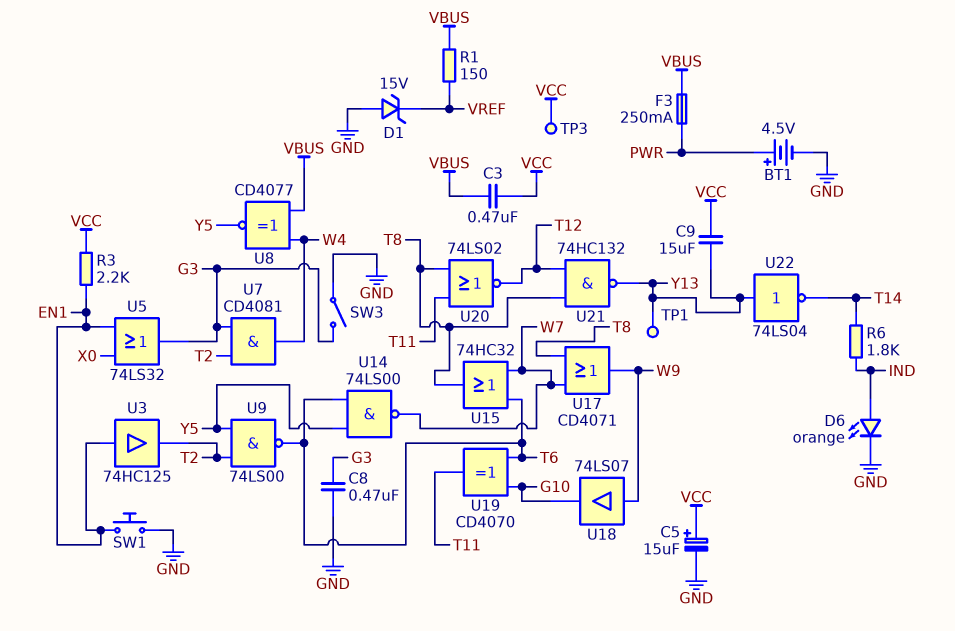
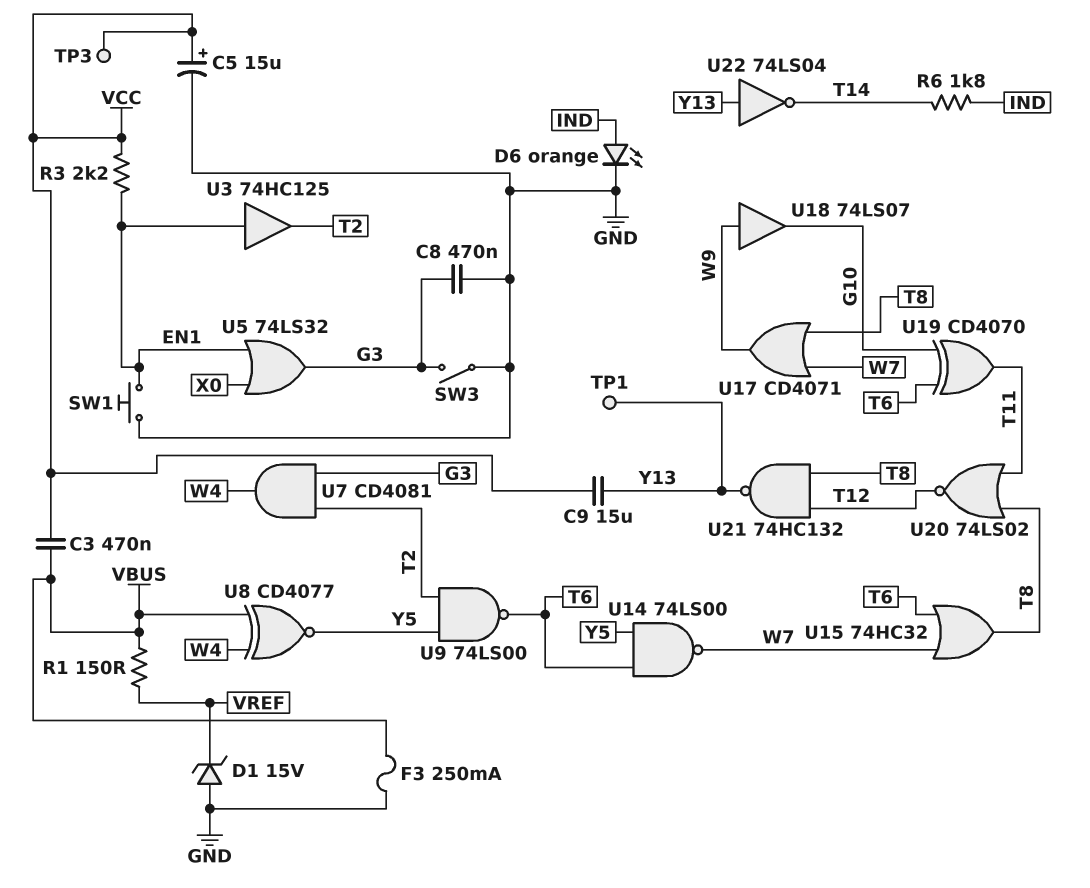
BT1: 4.5V (plus PWR, minus GND) -> none
F3: 250mA (PWR, VBUS) -> 250mA (GND, VBUS)

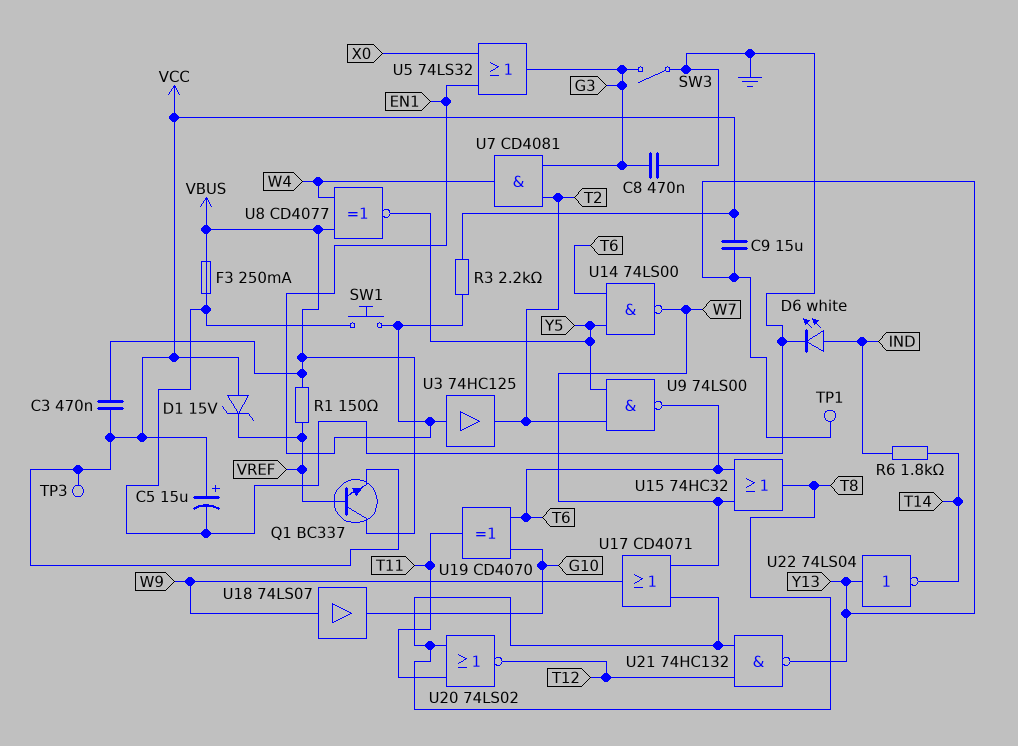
D1: zener 15V (A GND, K VREF) -> zener 15V (A VCC, K VREF)
D6: LED orange (A IND, K GND) -> LED white (A IND, K GND)
Q1: none -> NPN BC337 (B VREF, C VBUS, E VCC)

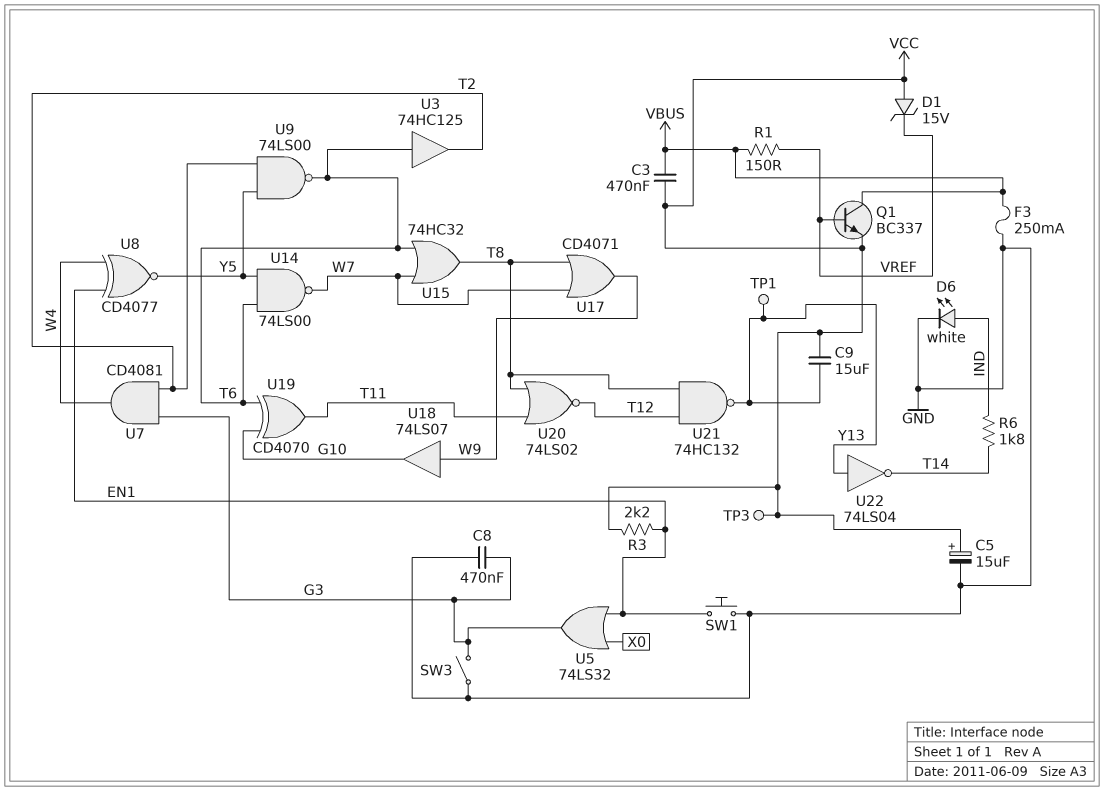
U3: buffer 74HC125 (in EN1, out T2) -> buffer 74HC125 (in T6, out T2)
U8: XNOR CD4077 (in VBUS, in W4, out Y5) -> XNOR CD4077 (in EN1, in W4, out Y5)

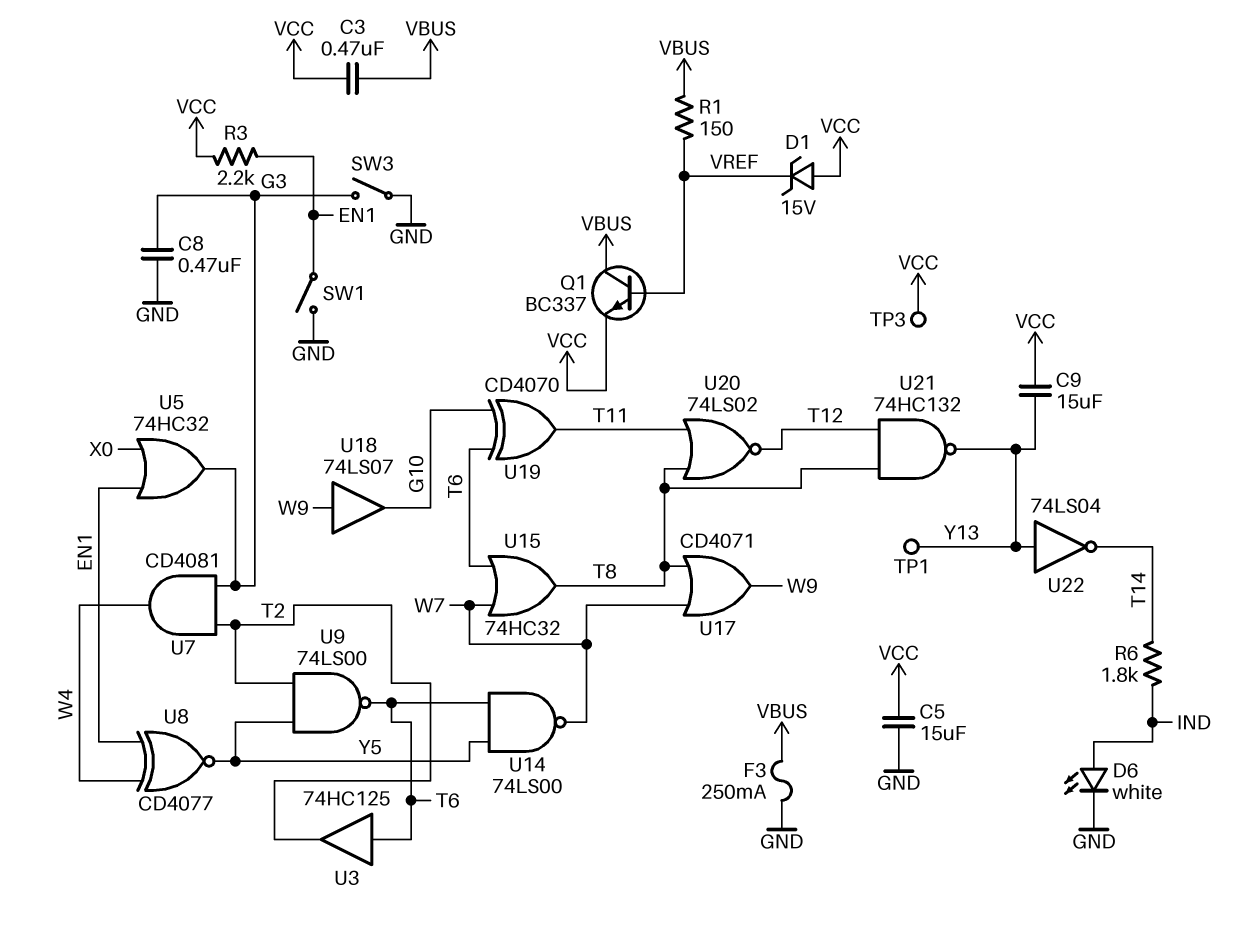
C5: 15uF (plus VCC, minus GND) -> 15uF (GND, VCC)
SW1: button (EN1, GND) -> switch (EN1, GND)
U5: OR 74LS32 (in EN1, in X0, out G3) -> OR 74HC32 (in EN1, in X0, out G3)

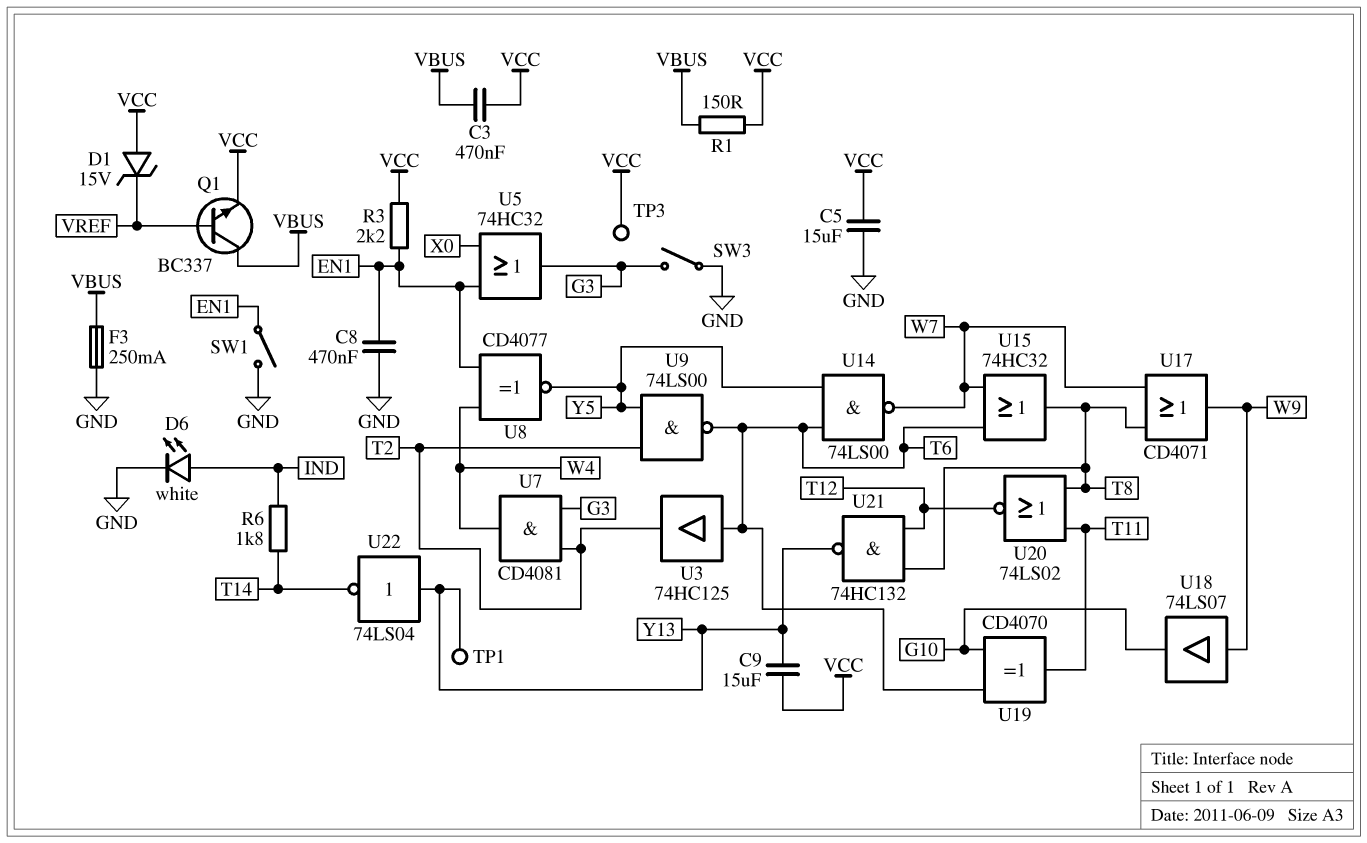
C8: 470nF (G3, GND) -> 470nF (EN1, GND)
R1: 150 (VBUS, VREF) -> 150 (VBUS, VCC)

